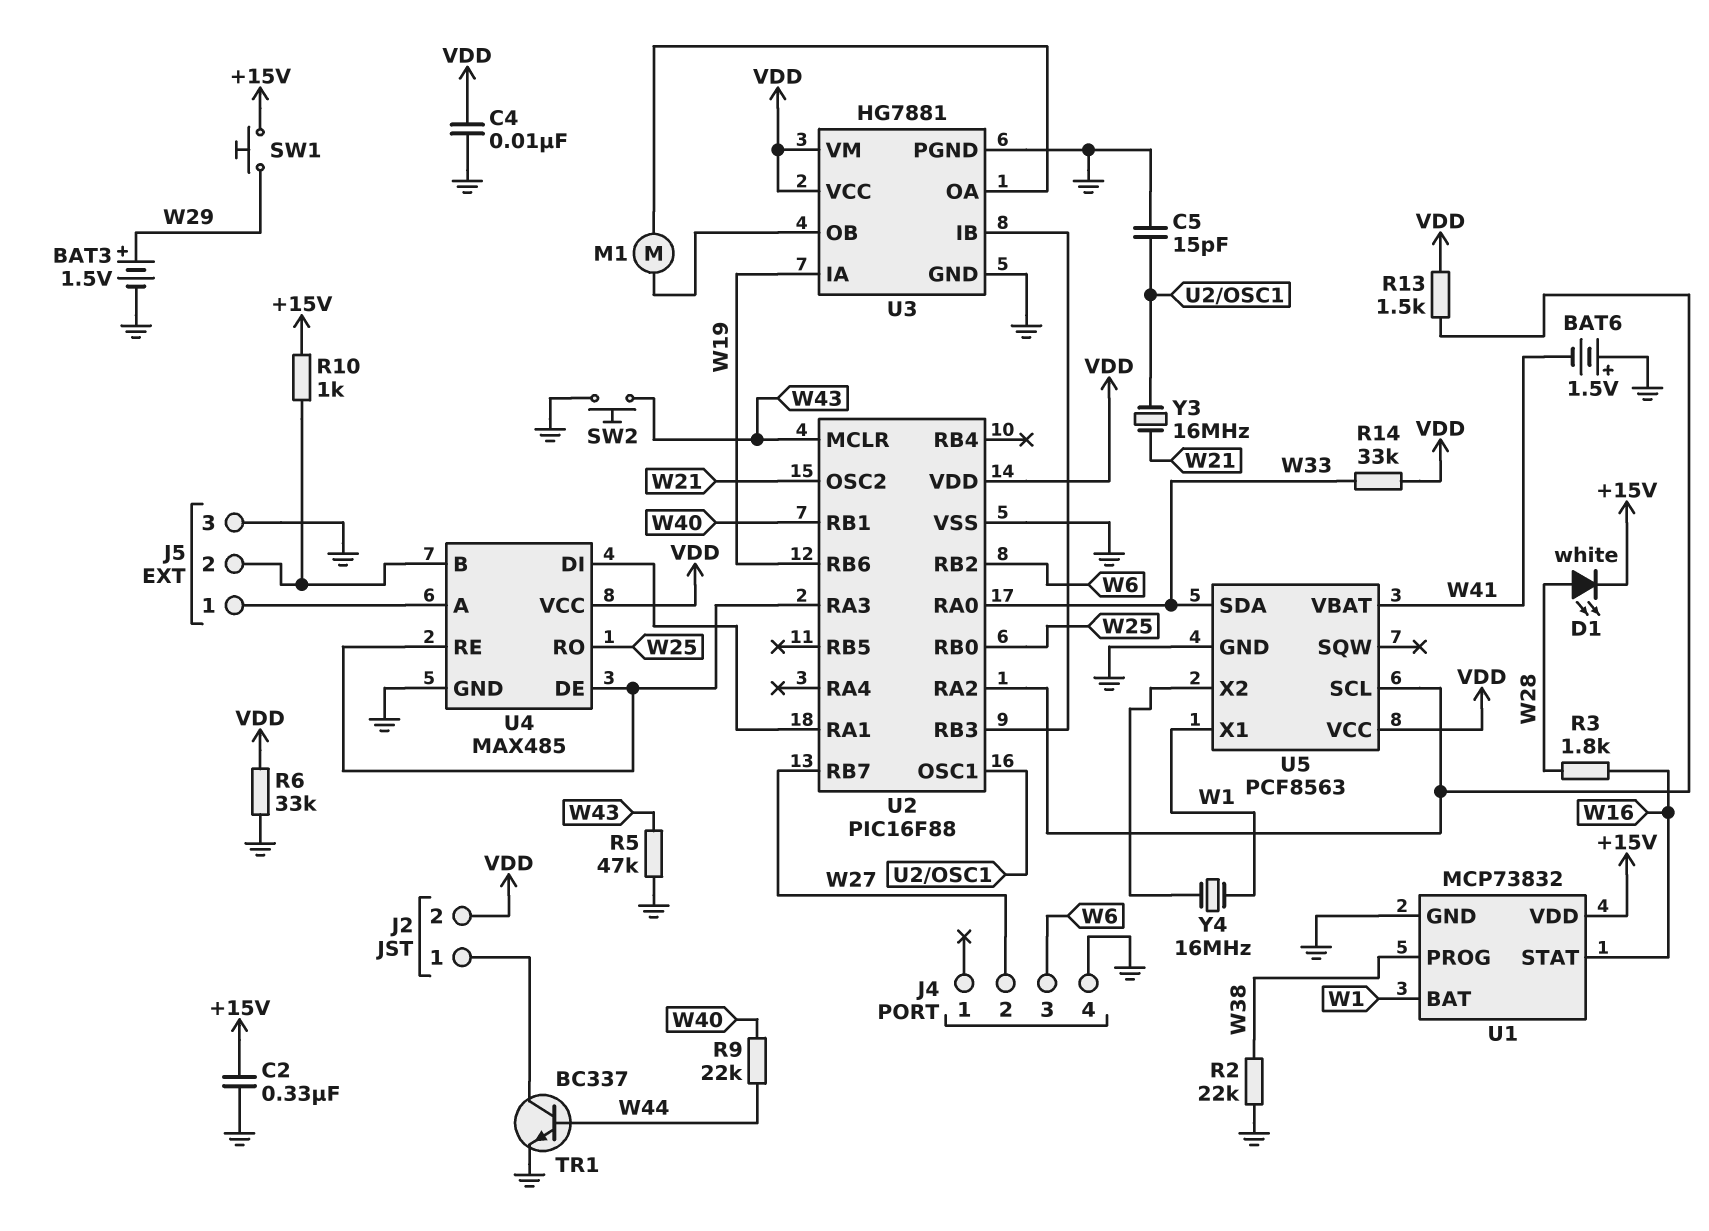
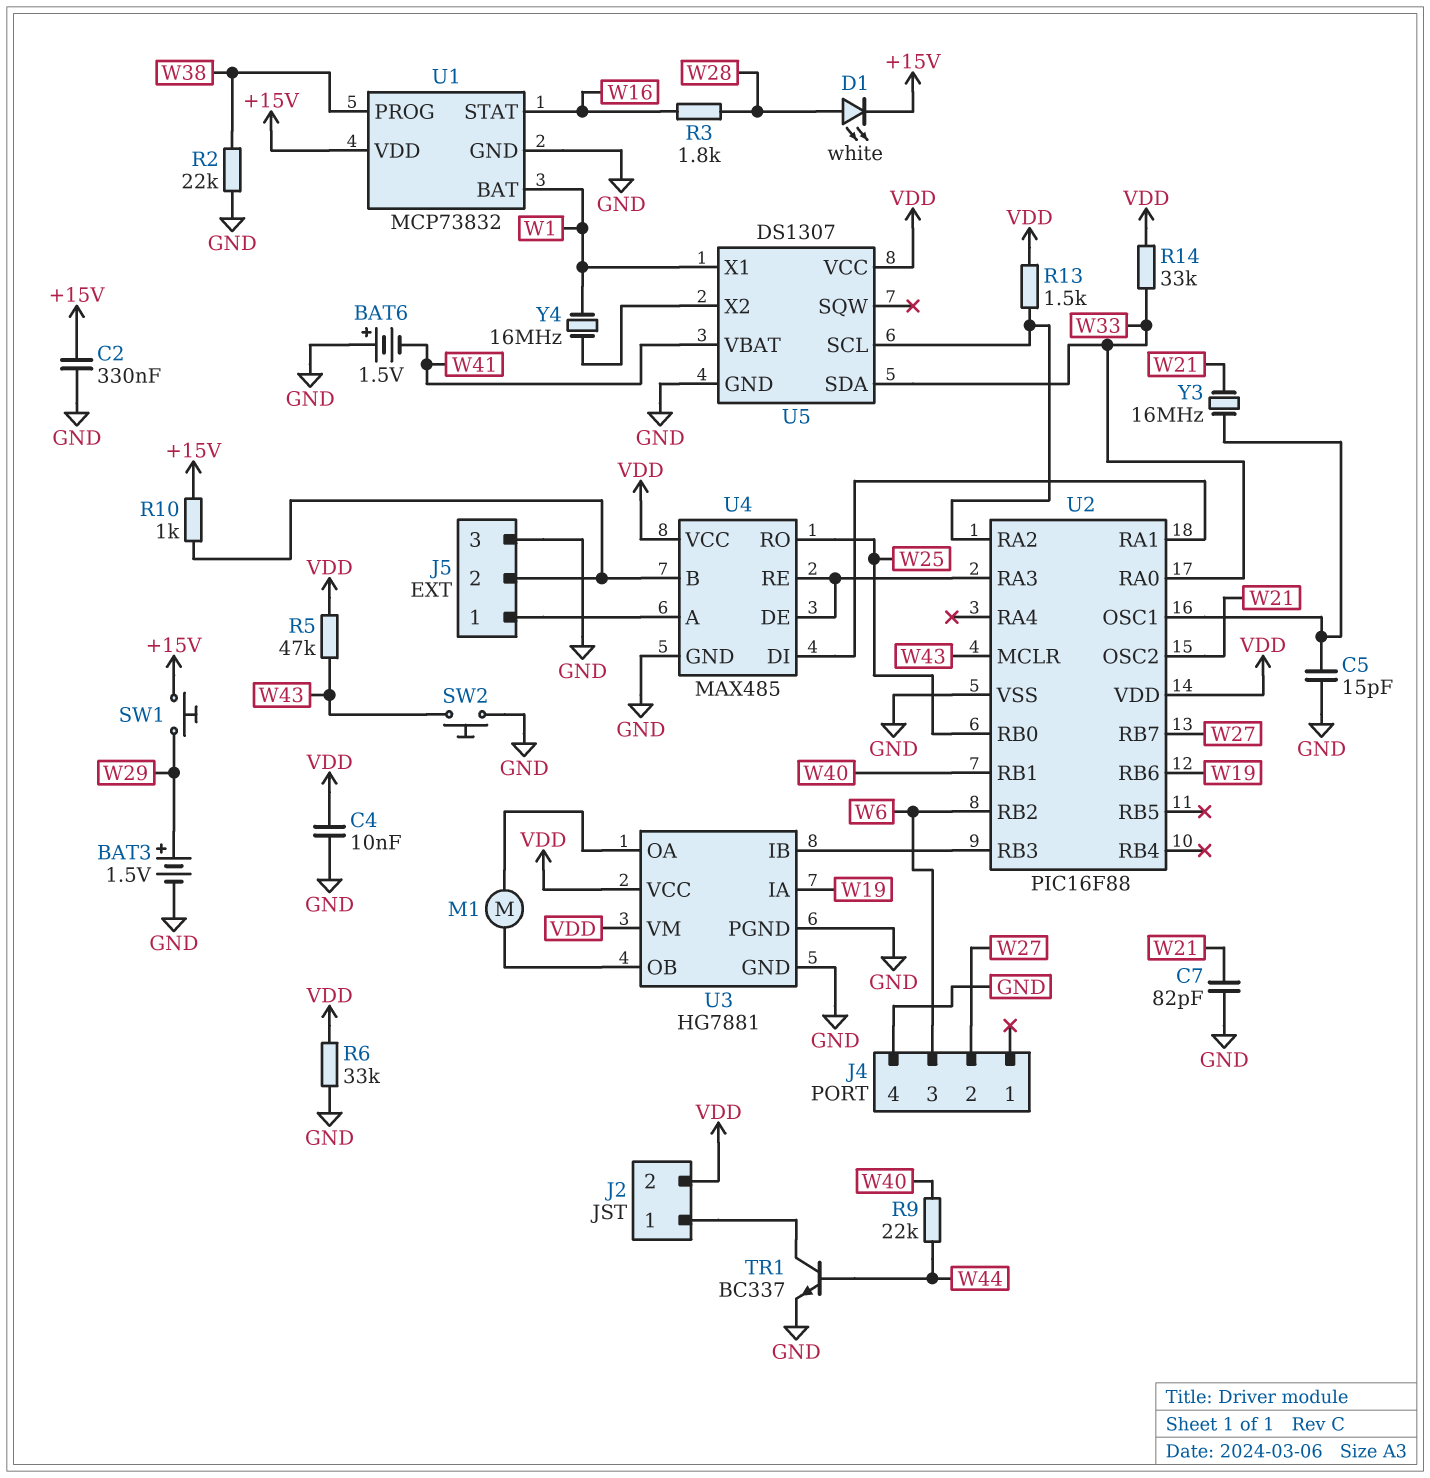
C7: none -> 82pF (GND, W21)
R5: 47k (GND, W43) -> 47k (VDD, W43)
U5: PCF8563 -> DS1307

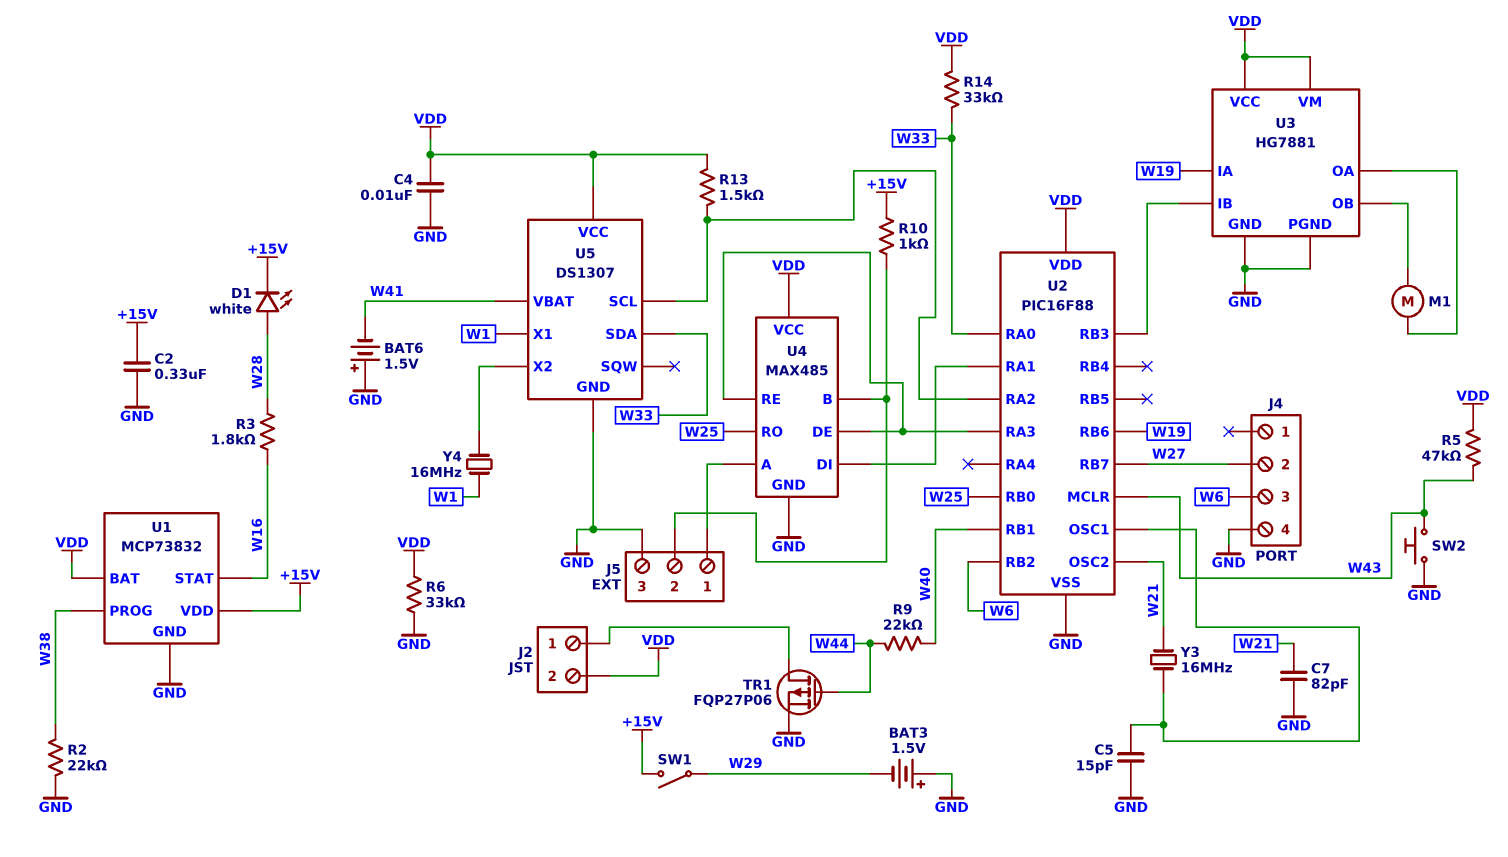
BAT3: 1.5V (plus W29, minus GND) -> 1.5V (plus GND, minus W29)
SW1: button (+15V, W29) -> switch (+15V, W29)
TR1: NPN BC337 (B W44, C J2/1, E GND) -> PMOS FQP27P06 (G W44, D J2/1, S GND)
U1 pin BAT: W1 -> VDD

